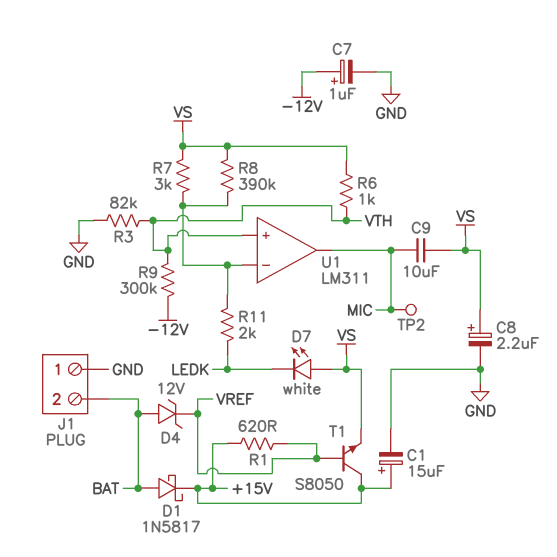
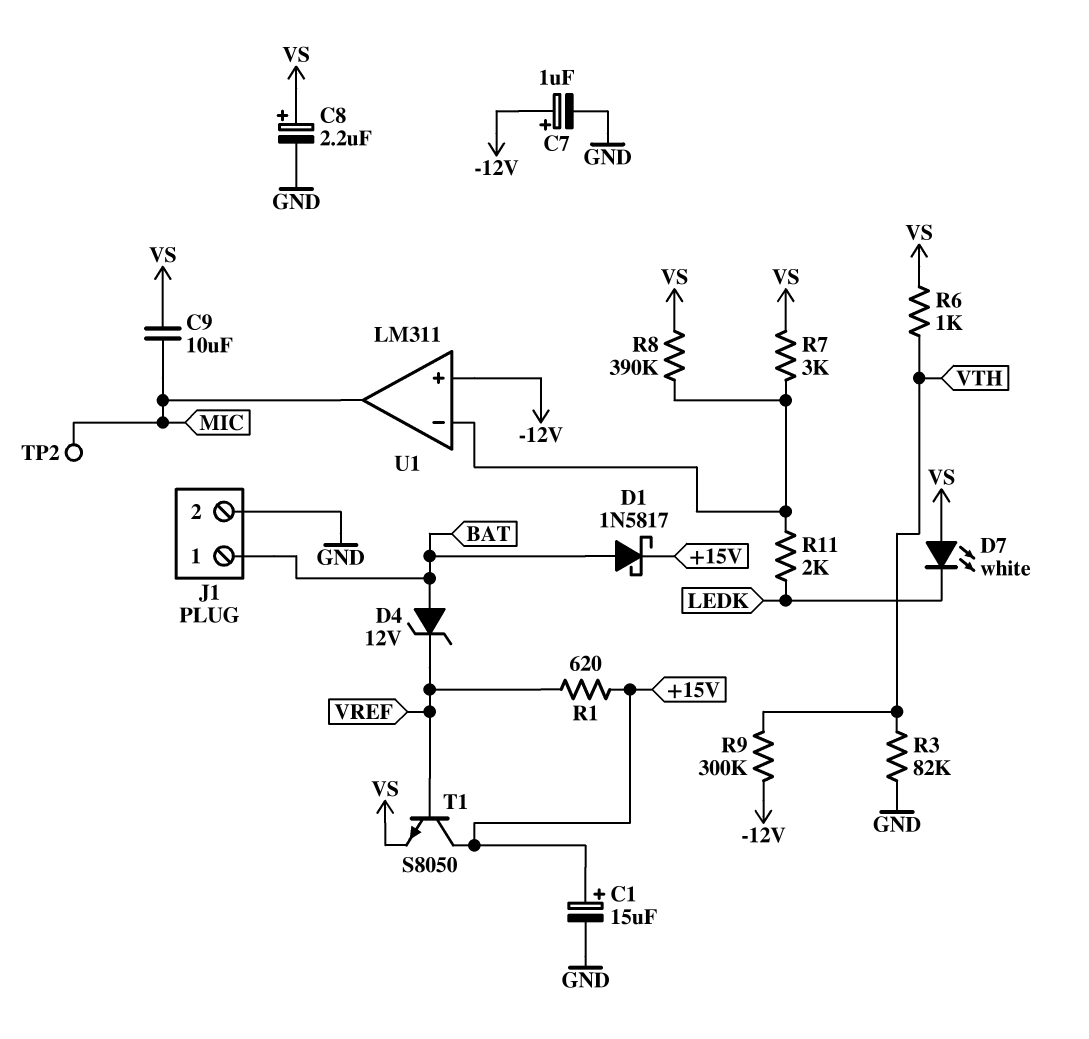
J1 pin 1: GND -> BAT
J1 pin 2: BAT -> GND
U1 pin in+: VTH -> -12V

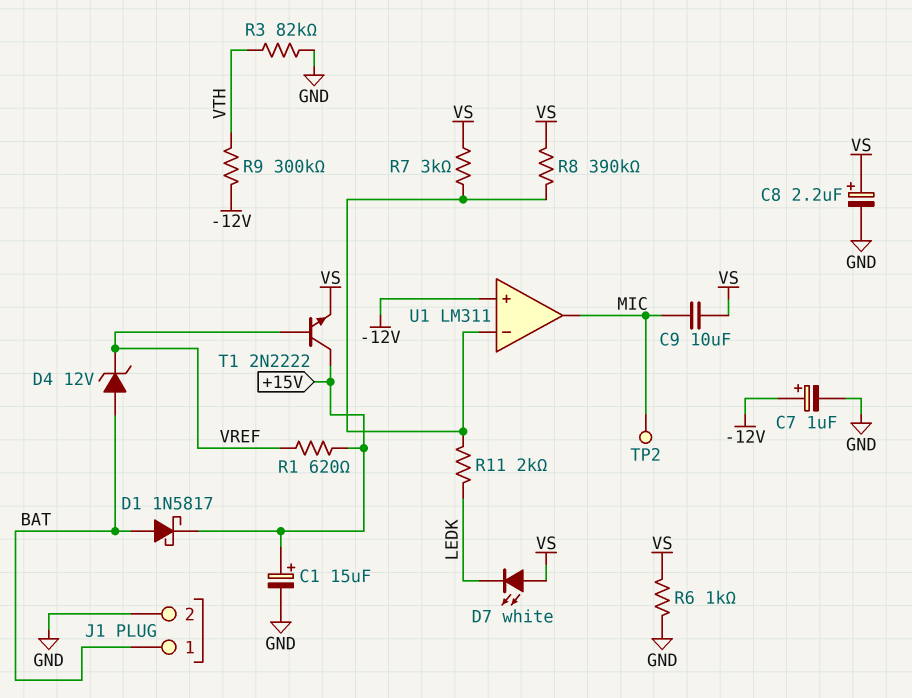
R6: 1k (VS, VTH) -> 1k (GND, VS)
T1: NPN S8050 (B VREF, C +15V, E VS) -> NPN 2N2222 (B VREF, C +15V, E VS)

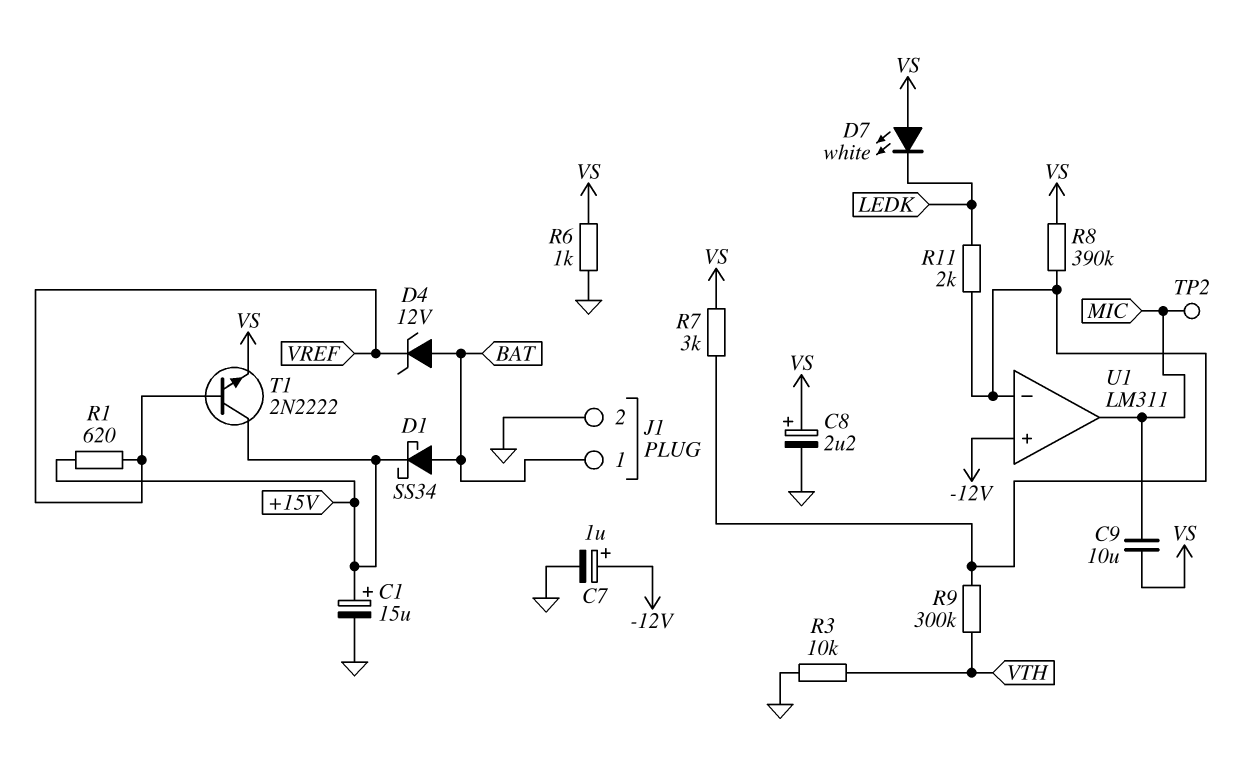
D1: schottky 1N5817 (A BAT, K +15V) -> schottky SS34 (A BAT, K +15V)
R3: 82k (GND, VTH) -> 10k (GND, VTH)
R9: 300k (-12V, VTH) -> 300k (U1/in-, VTH)

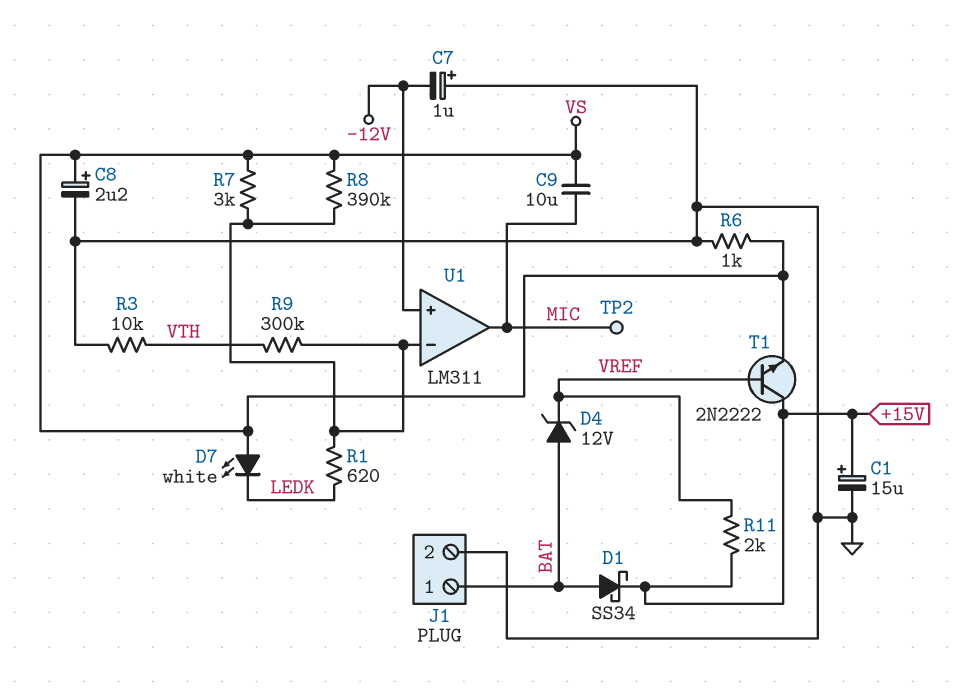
C7: 1uF (plus -12V, minus GND) -> 1uF (plus GND, minus -12V)
R1: 620 (+15V, VREF) -> 620 (LEDK, U1/in-)
R11: 2k (LEDK, U1/in-) -> 2k (+15V, VREF)

